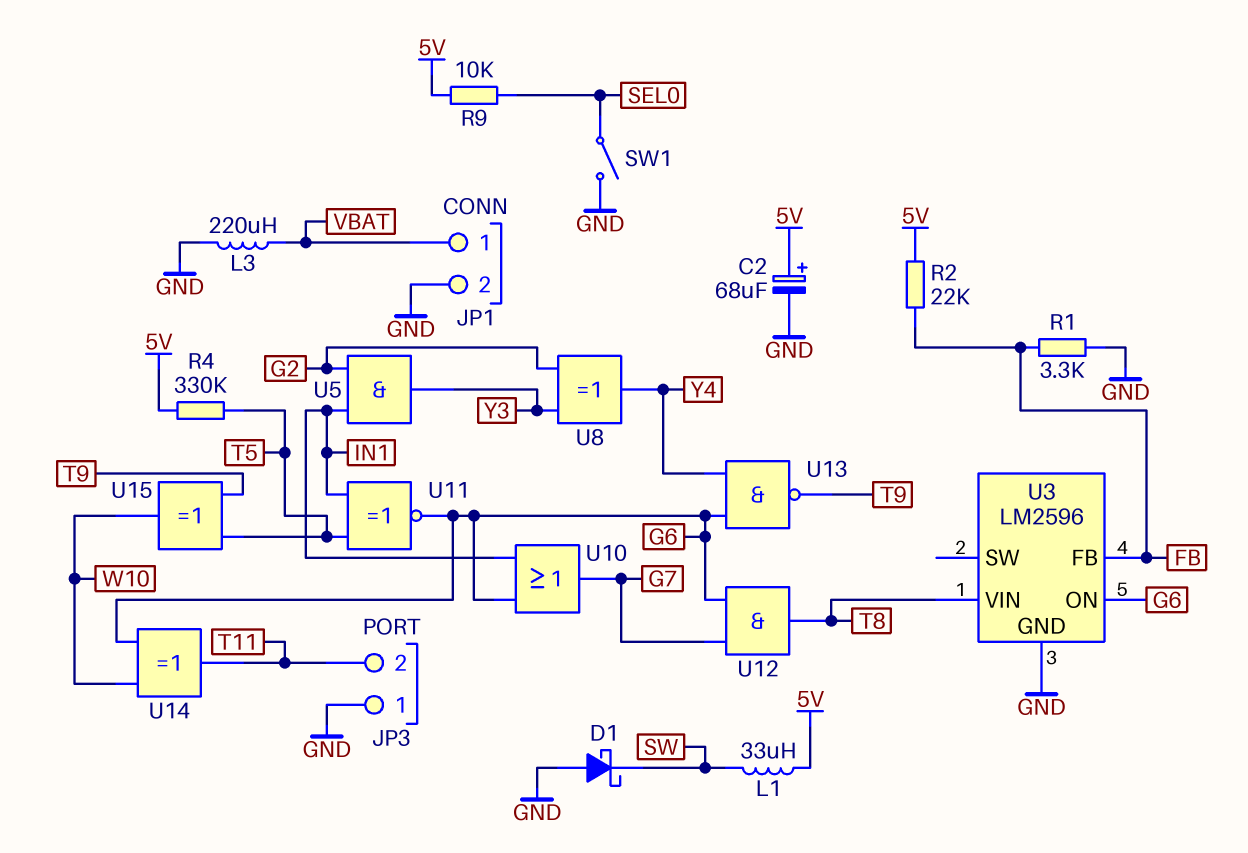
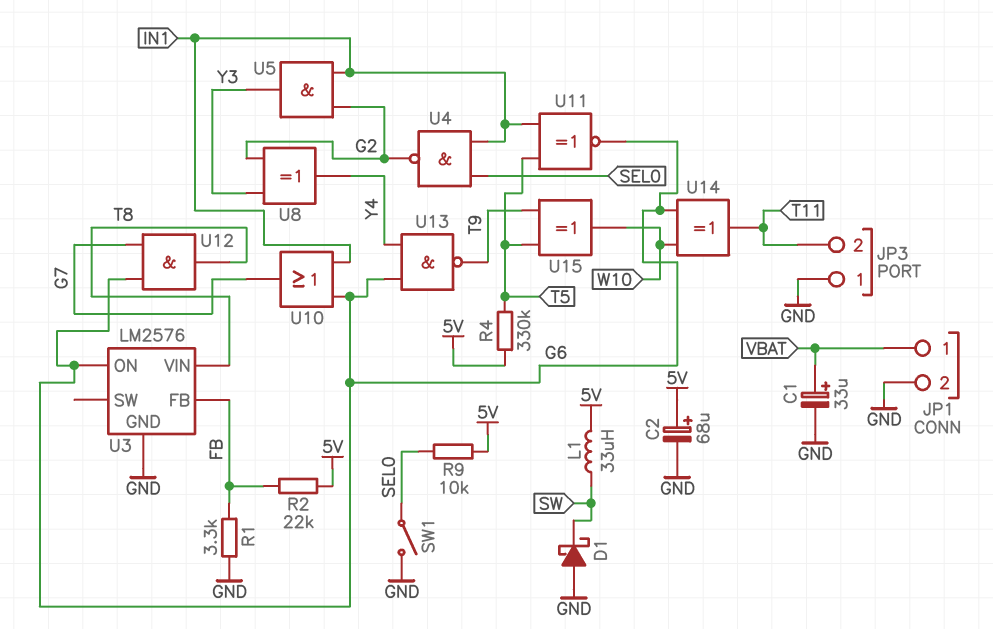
C1: none -> 33uF (plus VBAT, minus GND)
L3: 220uH (GND, VBAT) -> none
U3: LM2596 -> LM2576
U4: none -> NAND (in IN1, in SEL0, out G2)

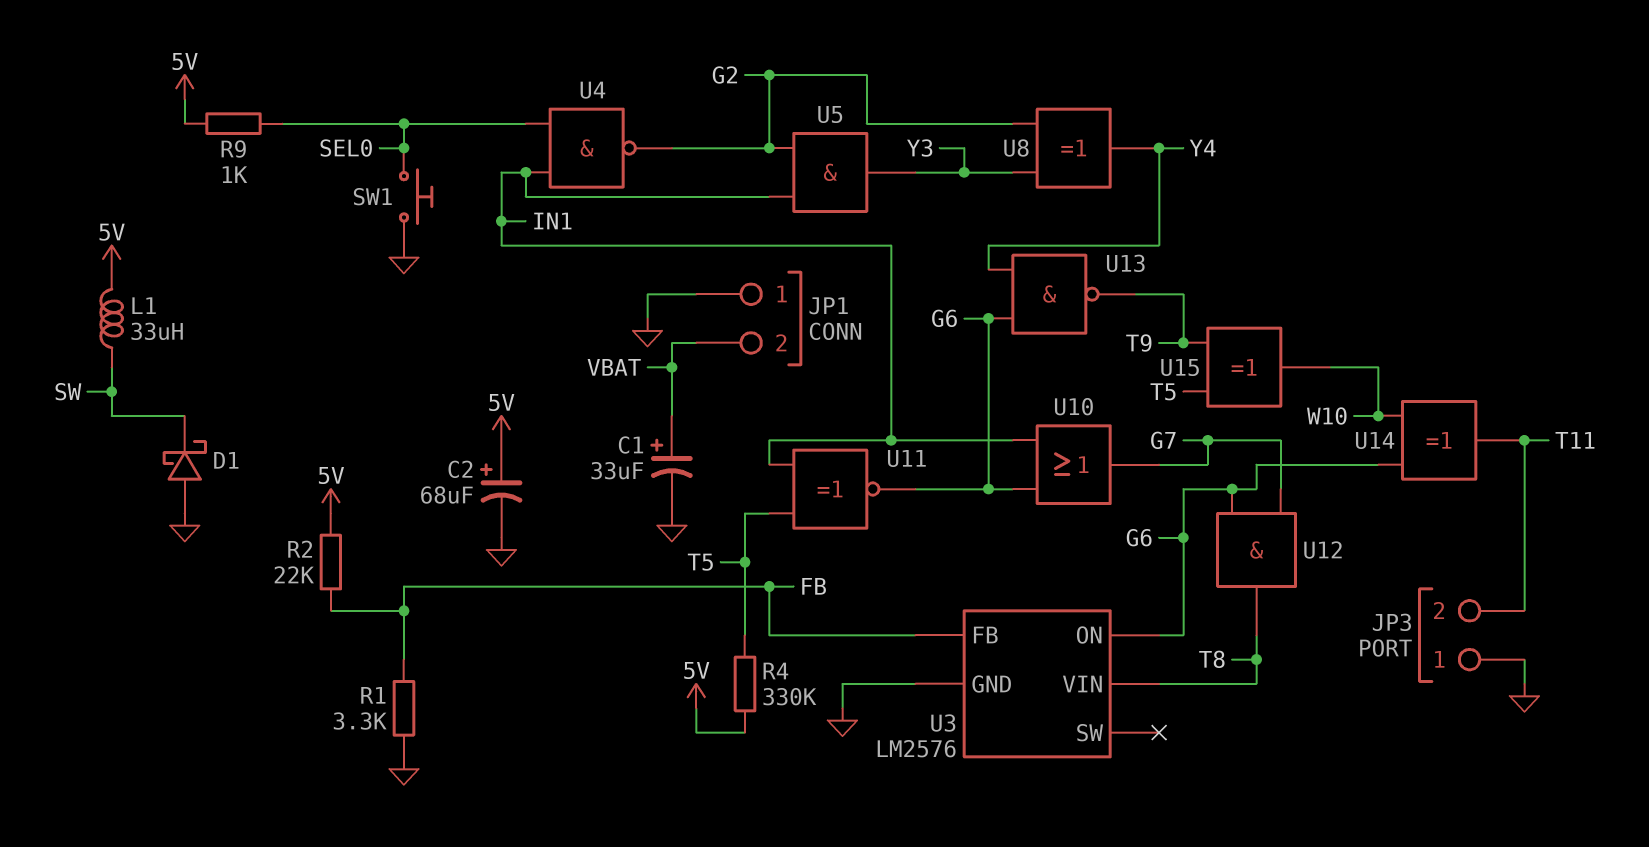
JP1 pin 1: VBAT -> GND
JP1 pin 2: GND -> VBAT
R9: 10k (5V, SEL0) -> 1k (5V, SEL0)
SW1: switch (GND, SEL0) -> button (GND, SEL0)

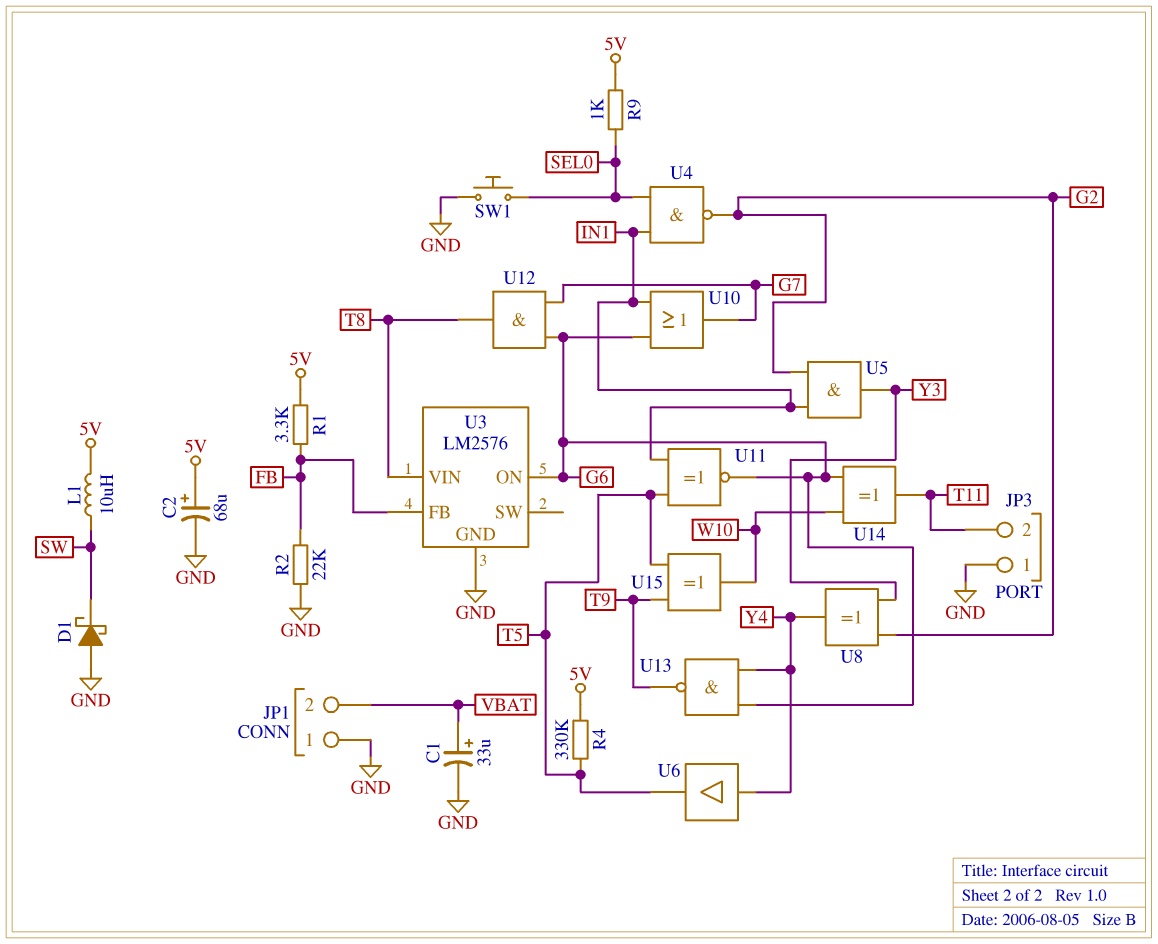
L1: 33uH (5V, SW) -> 10uH (5V, SW)
R1: 3.3k (FB, GND) -> 3.3k (5V, FB)
R2: 22k (5V, FB) -> 22k (FB, GND)
U6: none -> buffer (in Y4, out T5)

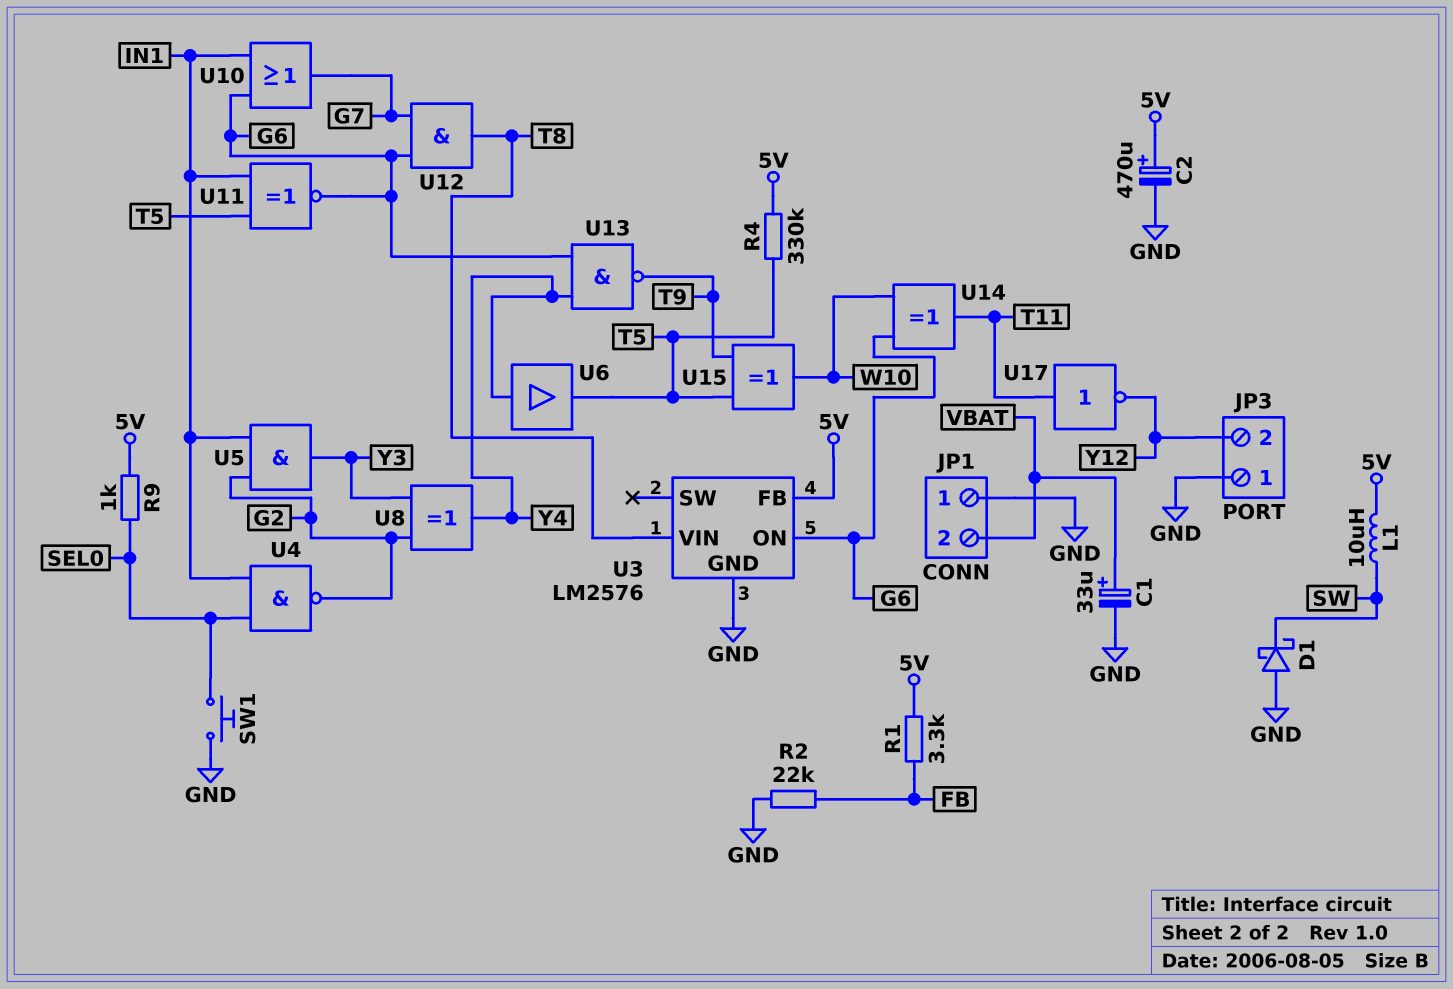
C2: 68uF (plus 5V, minus GND) -> 470uF (plus 5V, minus GND)
JP3 pin 2: T11 -> Y12
U3 pin FB: FB -> 5V
U17: none -> NOT (in T11, out Y12)

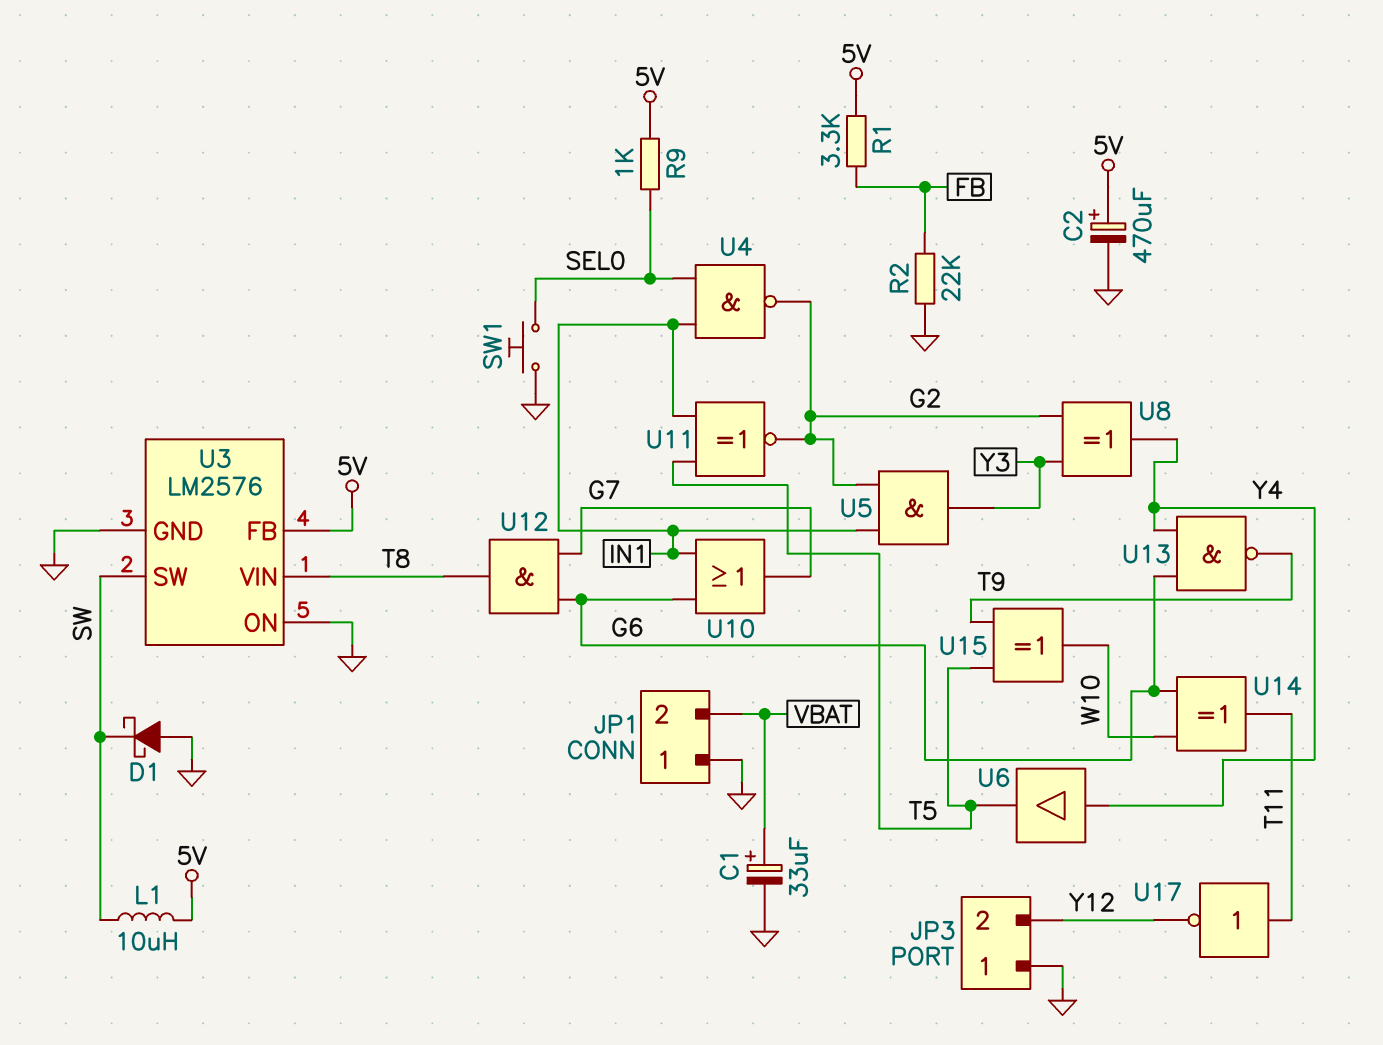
R4: 330k (5V, T5) -> none
U3 pin ON: G6 -> GND
U3 pin SW: none -> SW
U11: XNOR (in IN1, in T5, out G6) -> XNOR (in IN1, in T5, out G2)

